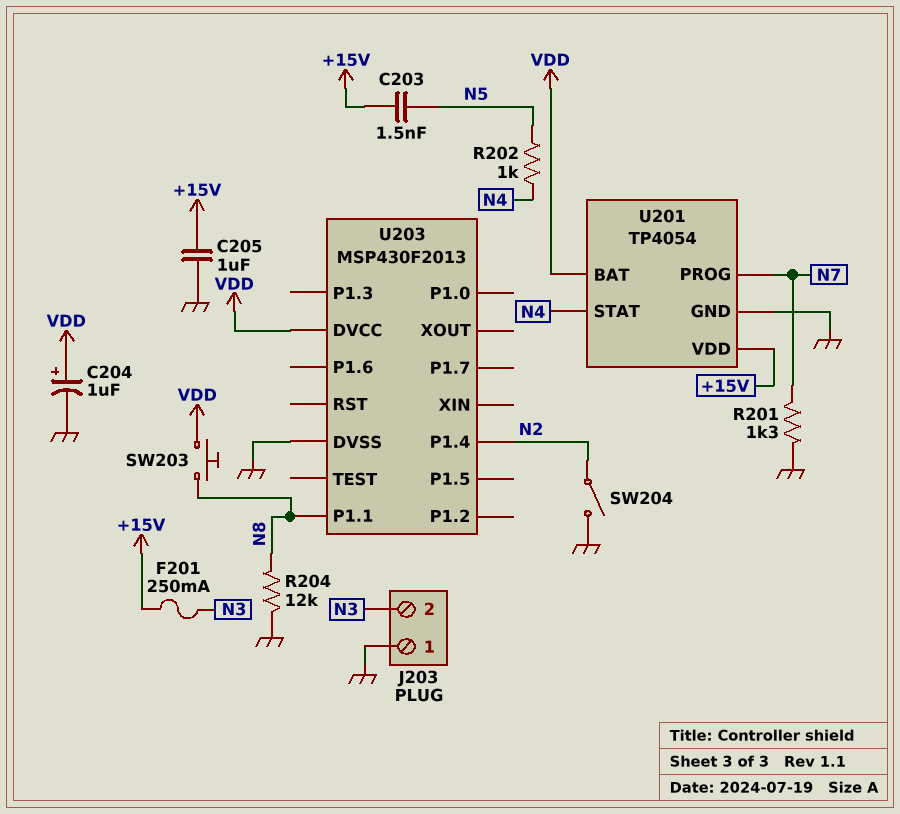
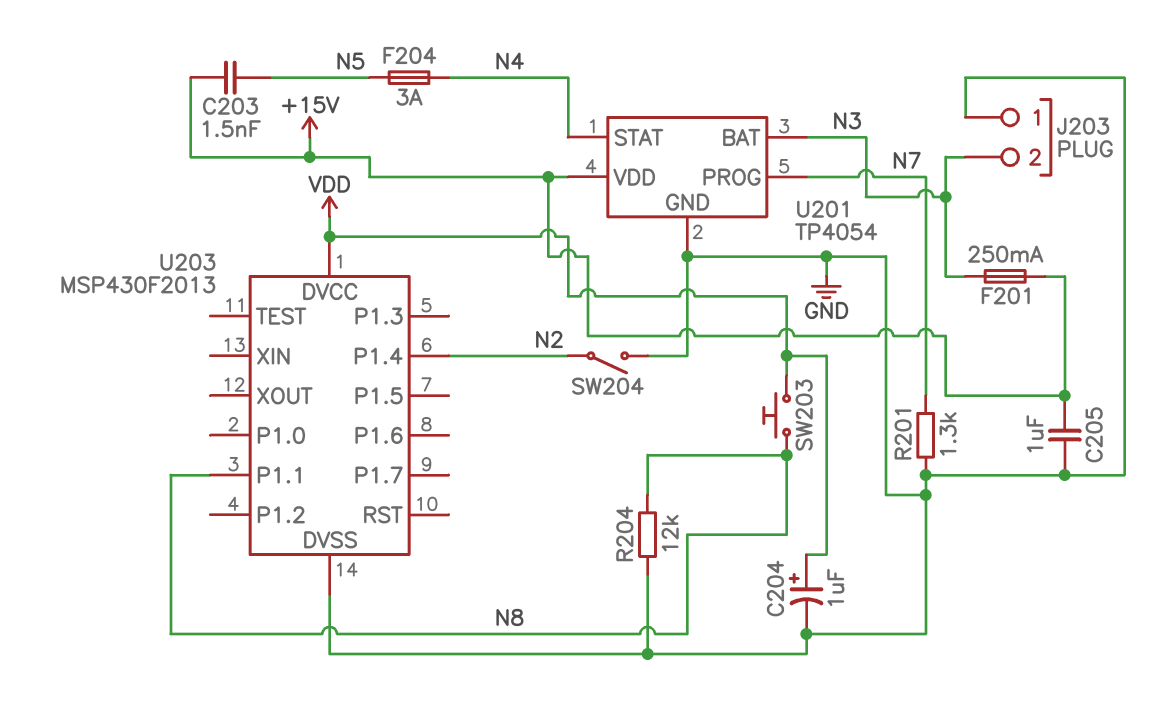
F204: none -> 3A (N4, N5)
R202: 1k (N4, N5) -> none
U201 pin BAT: VDD -> N3

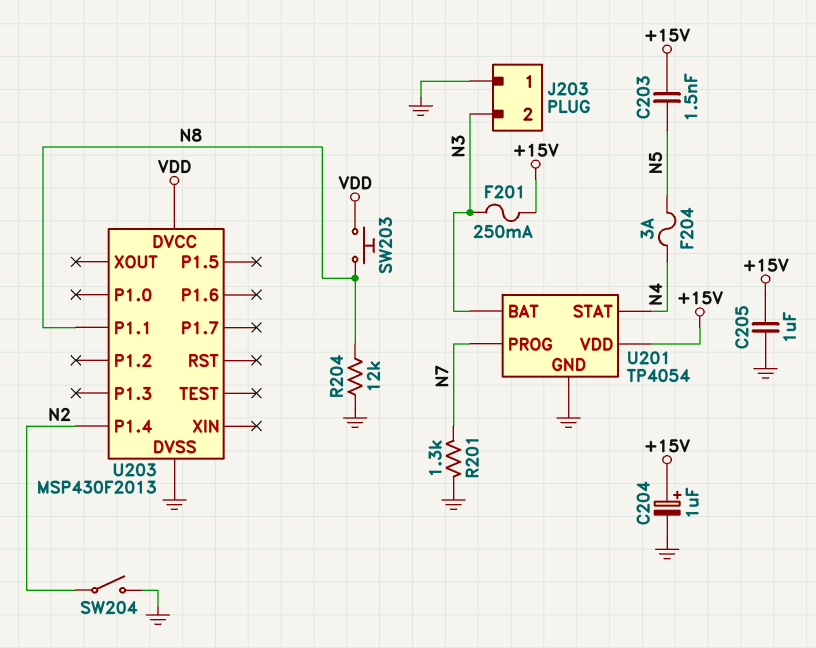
C204: 1uF (plus VDD, minus GND) -> 1uF (plus +15V, minus GND)

